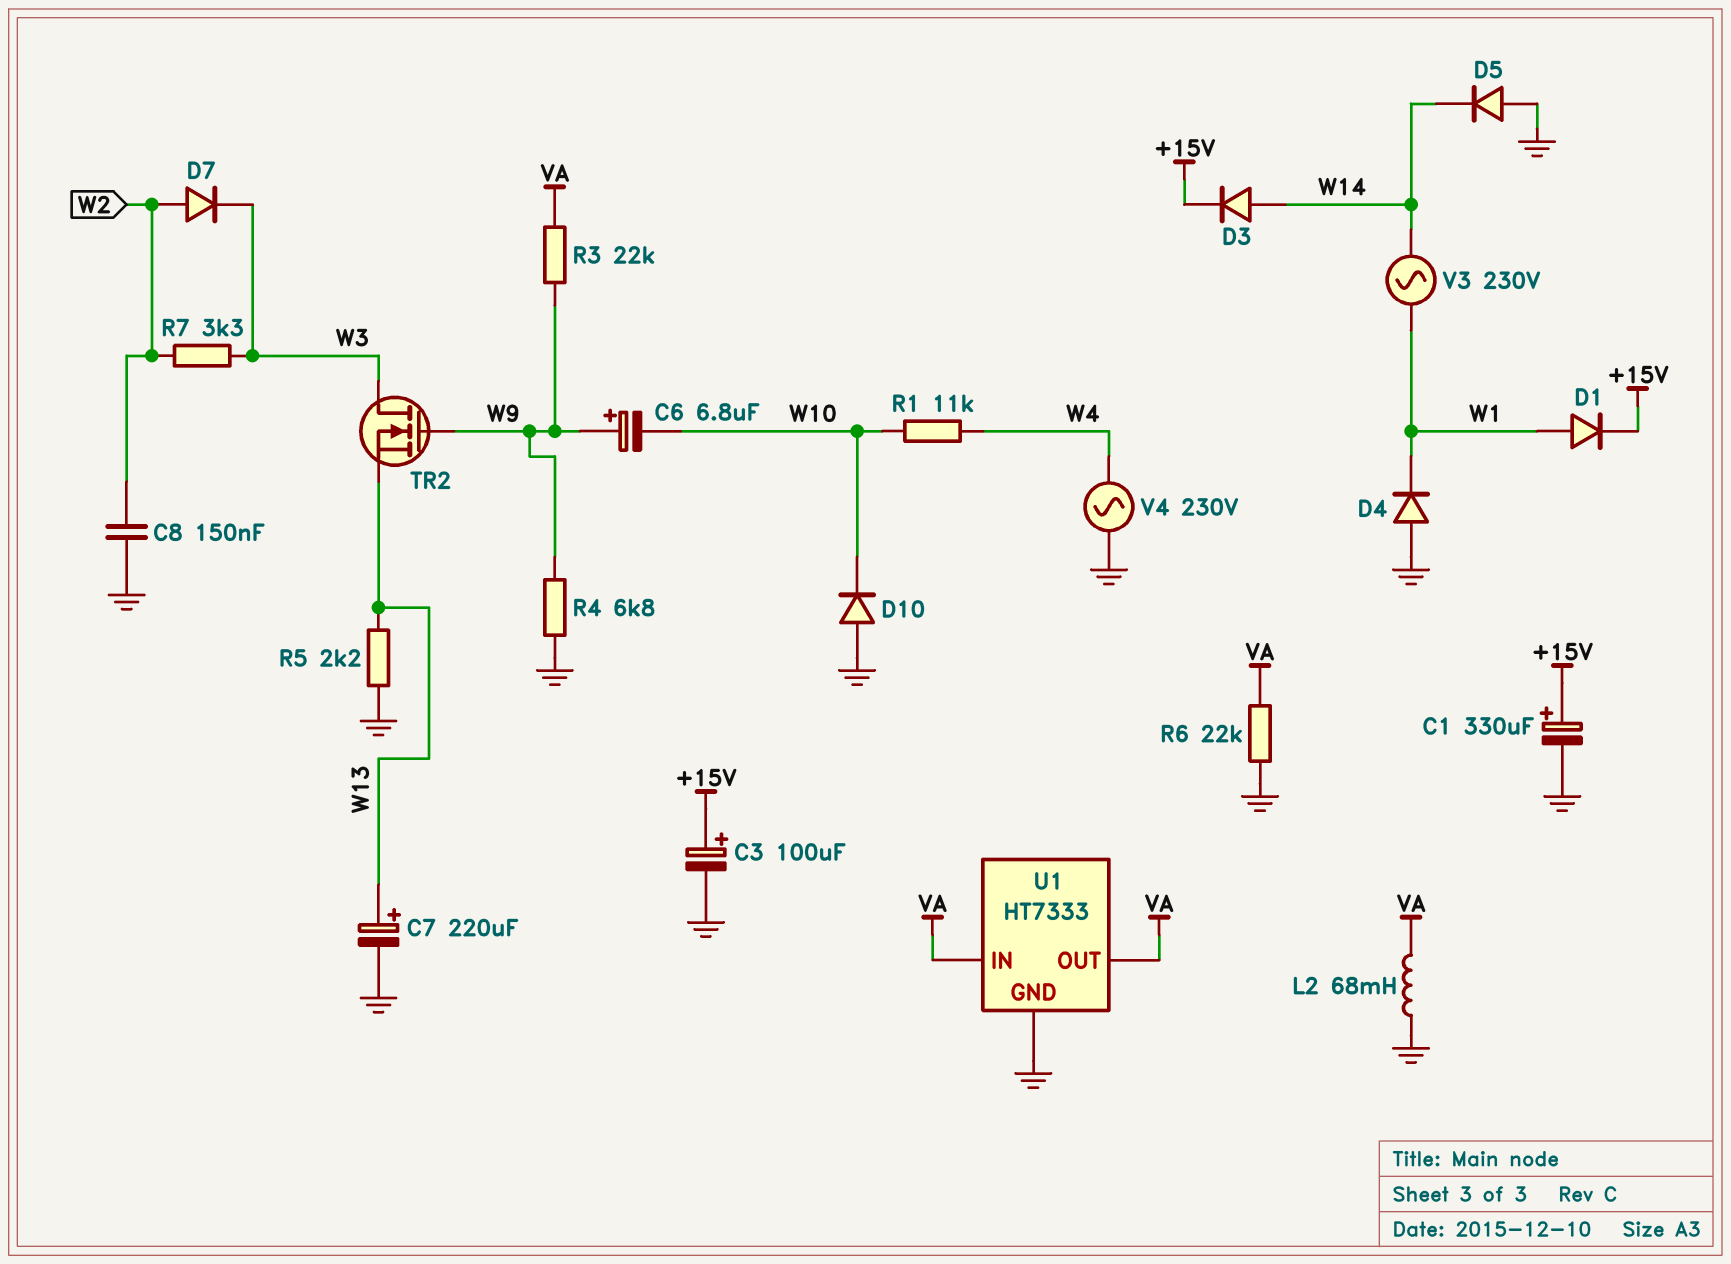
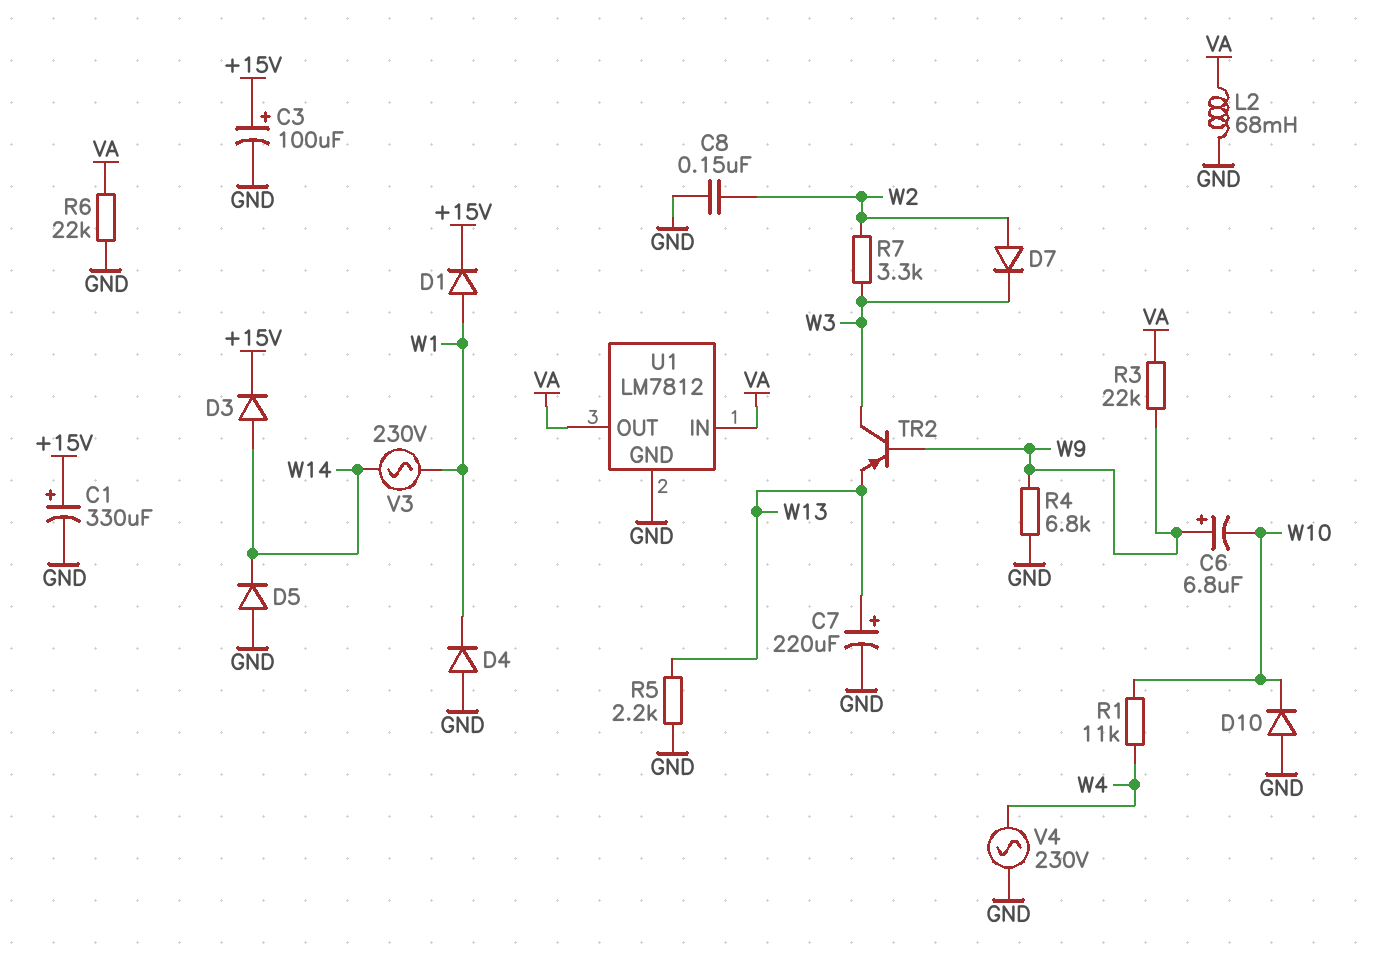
TR2: NMOS (G W9, D W3, S W13) -> PNP (B W9, C W3, E W13)
U1: HT7333 -> LM7812

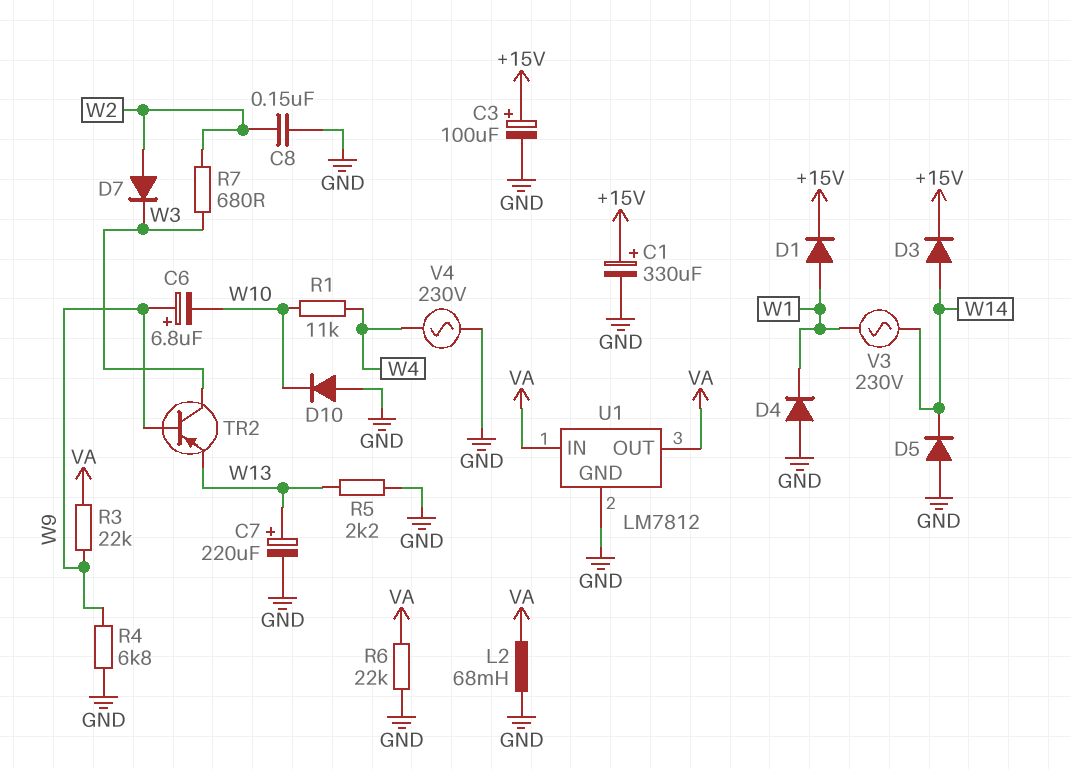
R7: 3.3k (W2, W3) -> 680 (W2, W3)

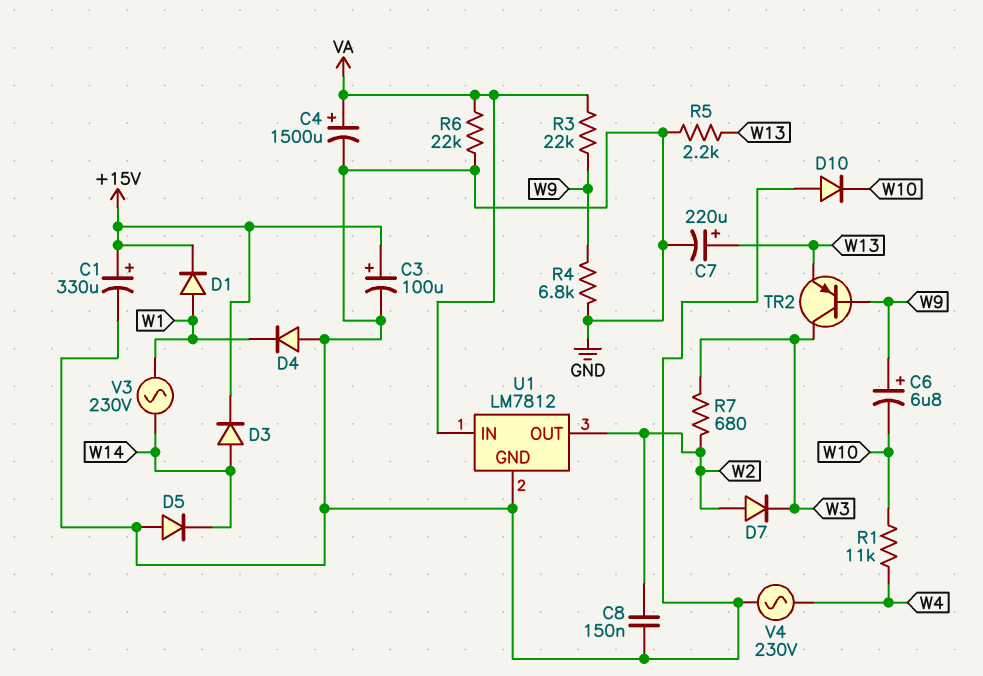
C4: none -> 1500uF (plus VA, minus GND)
L2: 68mH (GND, VA) -> none
U1 pin OUT: VA -> W2

